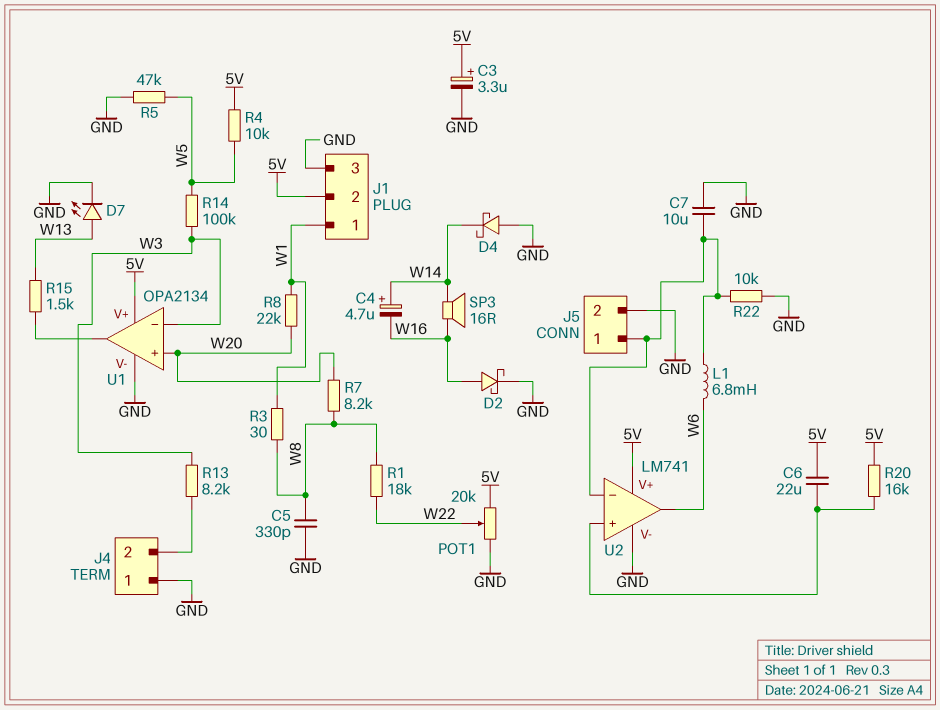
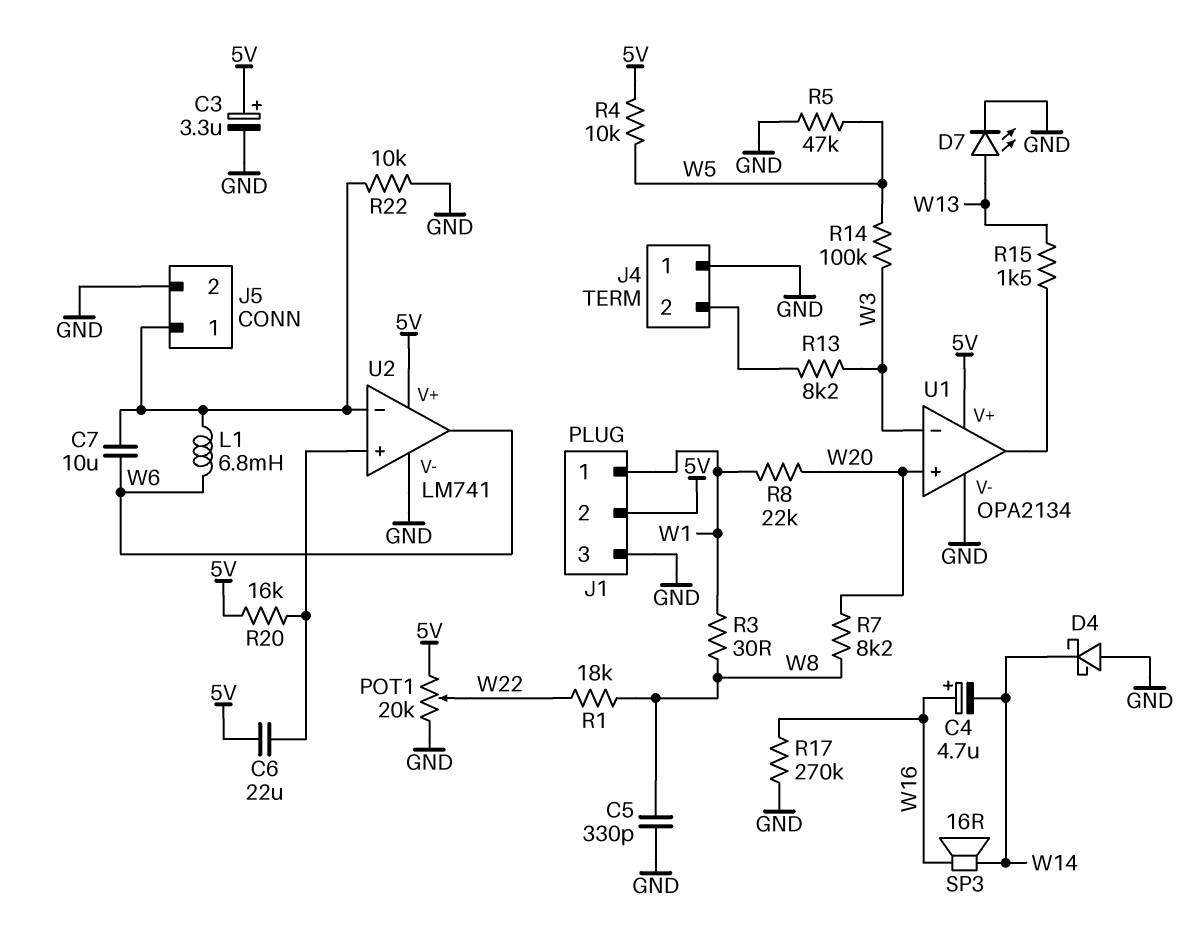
C4: 4.7uF (plus W14, minus W16) -> 4.7uF (plus W16, minus W14)
C7: 10uF (GND, J5/1) -> 10uF (J5/1, W6)
D2: schottky (A W16, K GND) -> none
R17: none -> 270k (GND, W16)

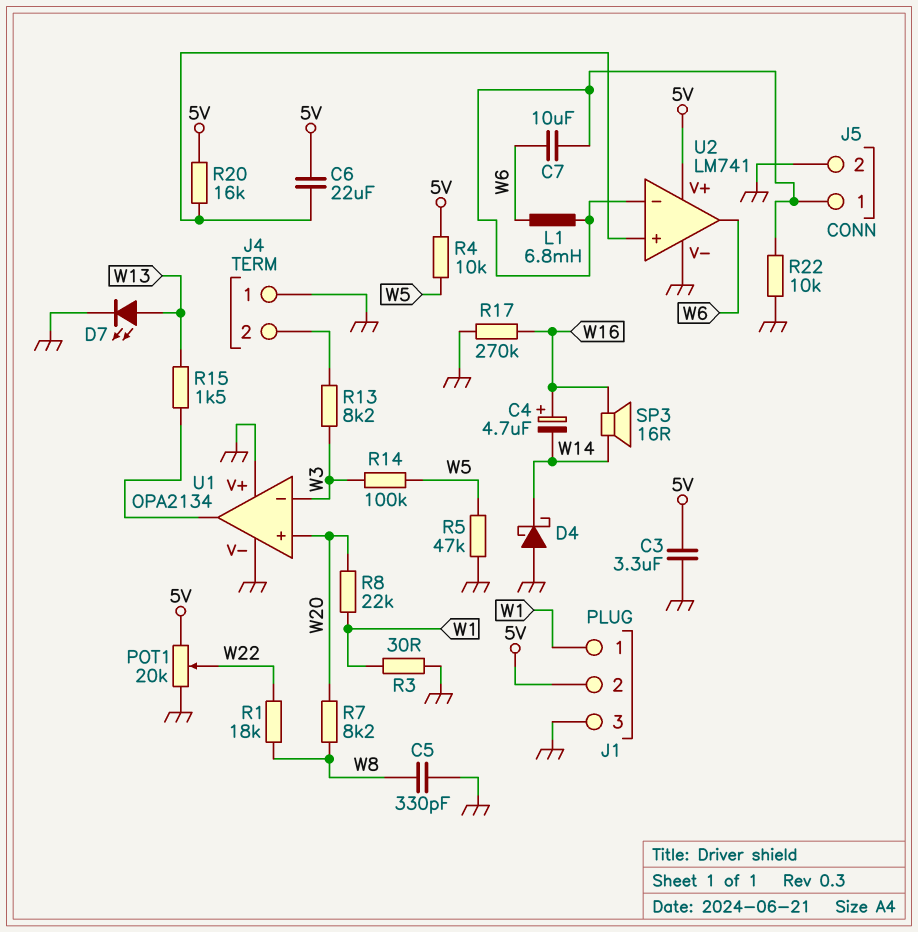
C3: 3.3uF (plus 5V, minus GND) -> 3.3uF (5V, GND)
R3: 30 (W1, W8) -> 30 (GND, W1)
U1 pin V+: 5V -> GND

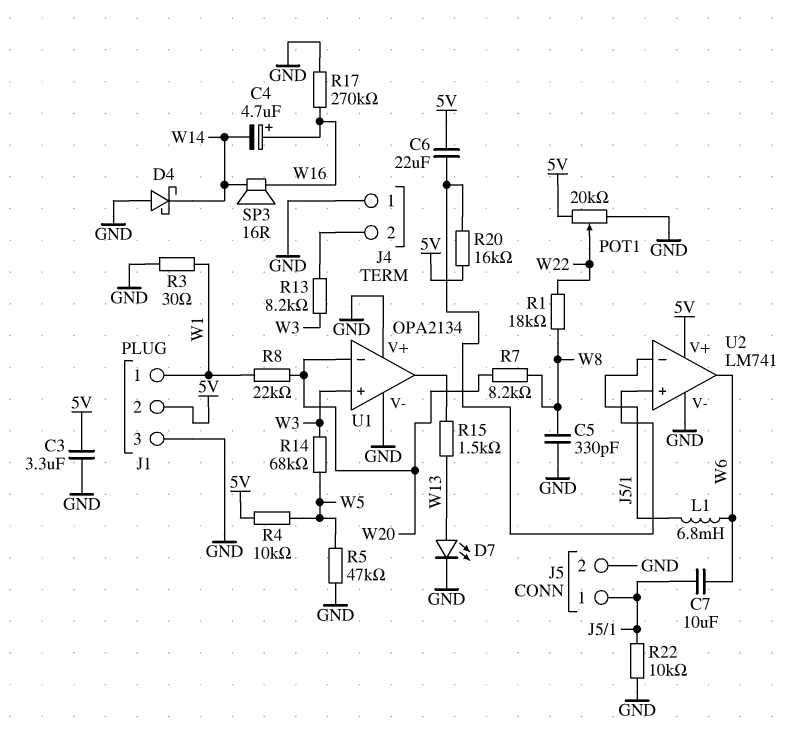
R14: 100k (W3, W5) -> 68k (W3, W5)
U1 pin in+: W20 -> W3
U1 pin in-: W3 -> W20

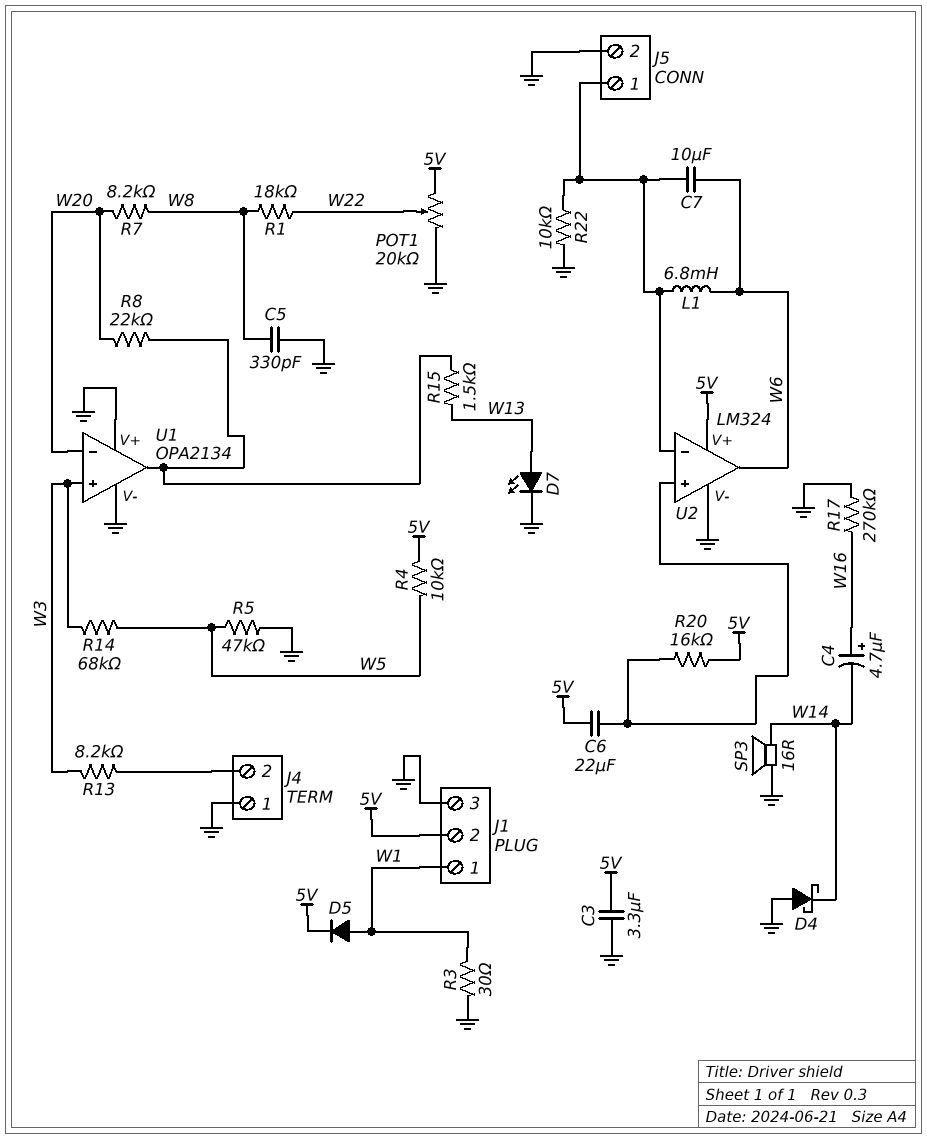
D5: none -> diode (A W1, K 5V)
R8: 22k (W1, W20) -> 22k (U1/out, W20)
SP3: speaker 16R (W14, W16) -> speaker 16R (GND, W14)
U2: LM741 -> LM324

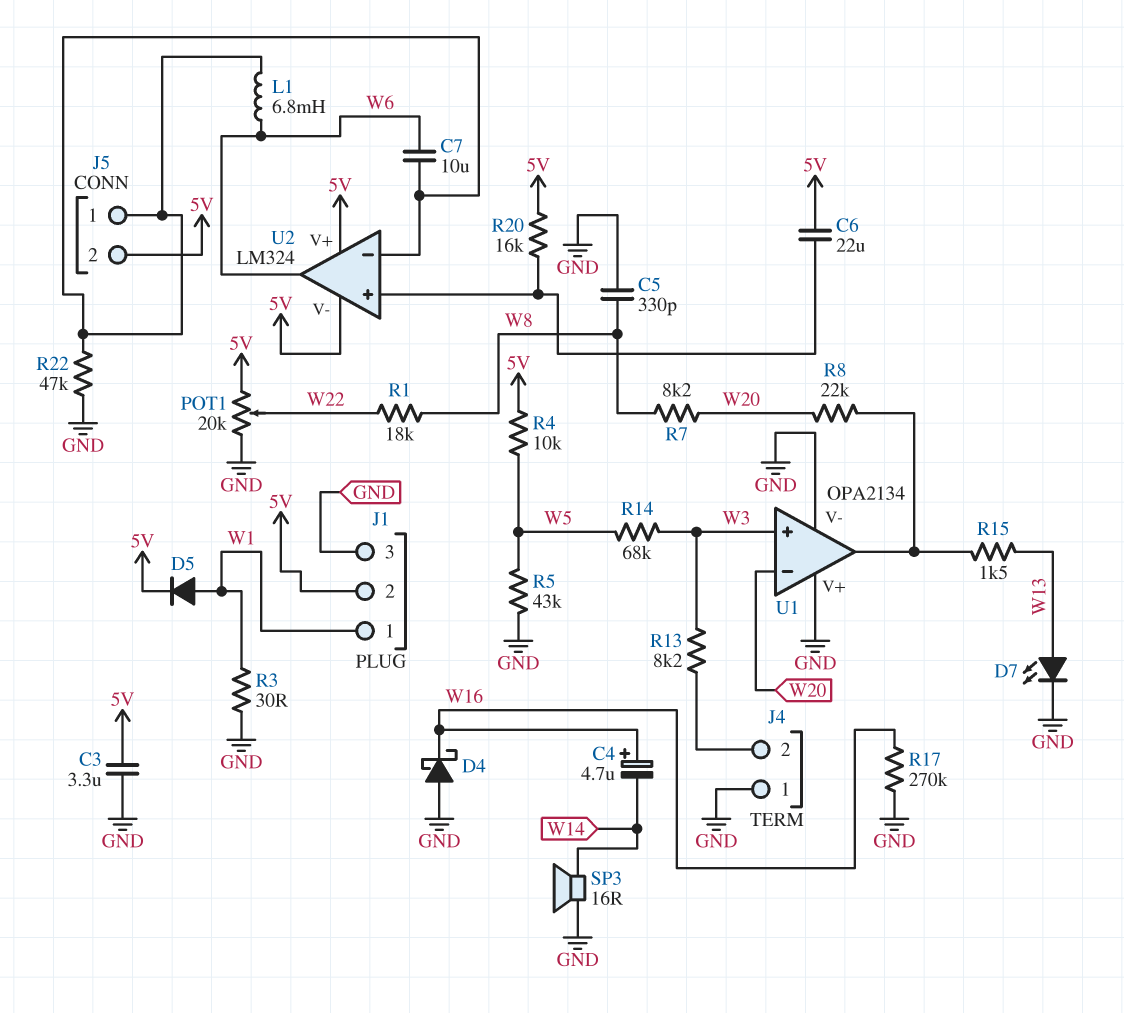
D4: schottky (A GND, K W14) -> schottky (A GND, K W16)
J5 pin 2: GND -> 5V
R5: 47k (GND, W5) -> 43k (GND, W5)
R22: 10k (GND, J5/1) -> 47k (GND, J5/1)
U2 pin V-: GND -> 5V

